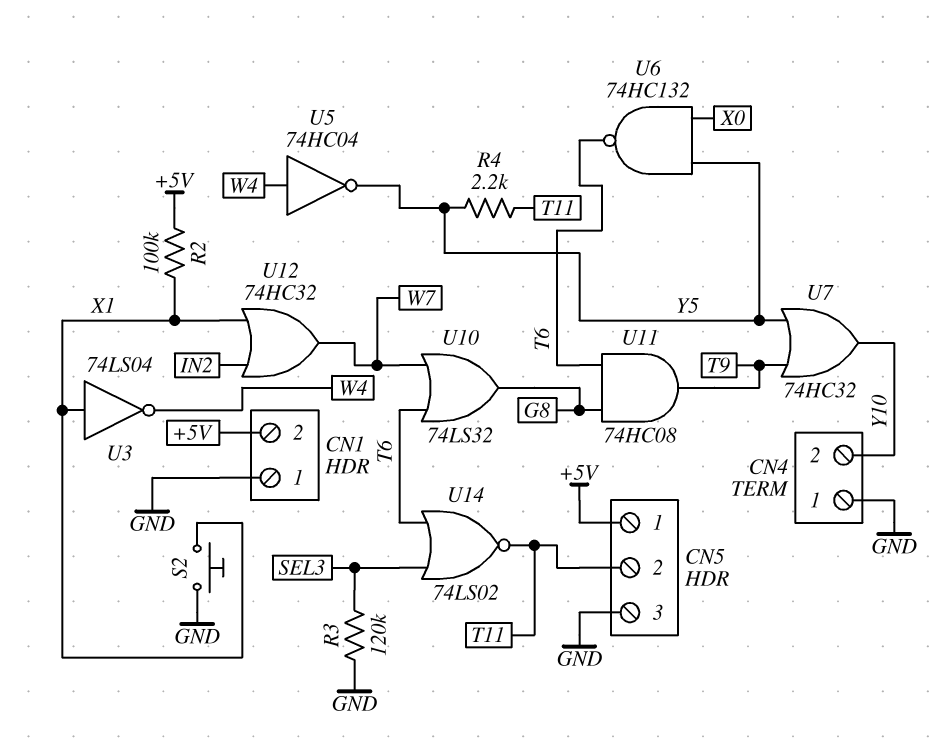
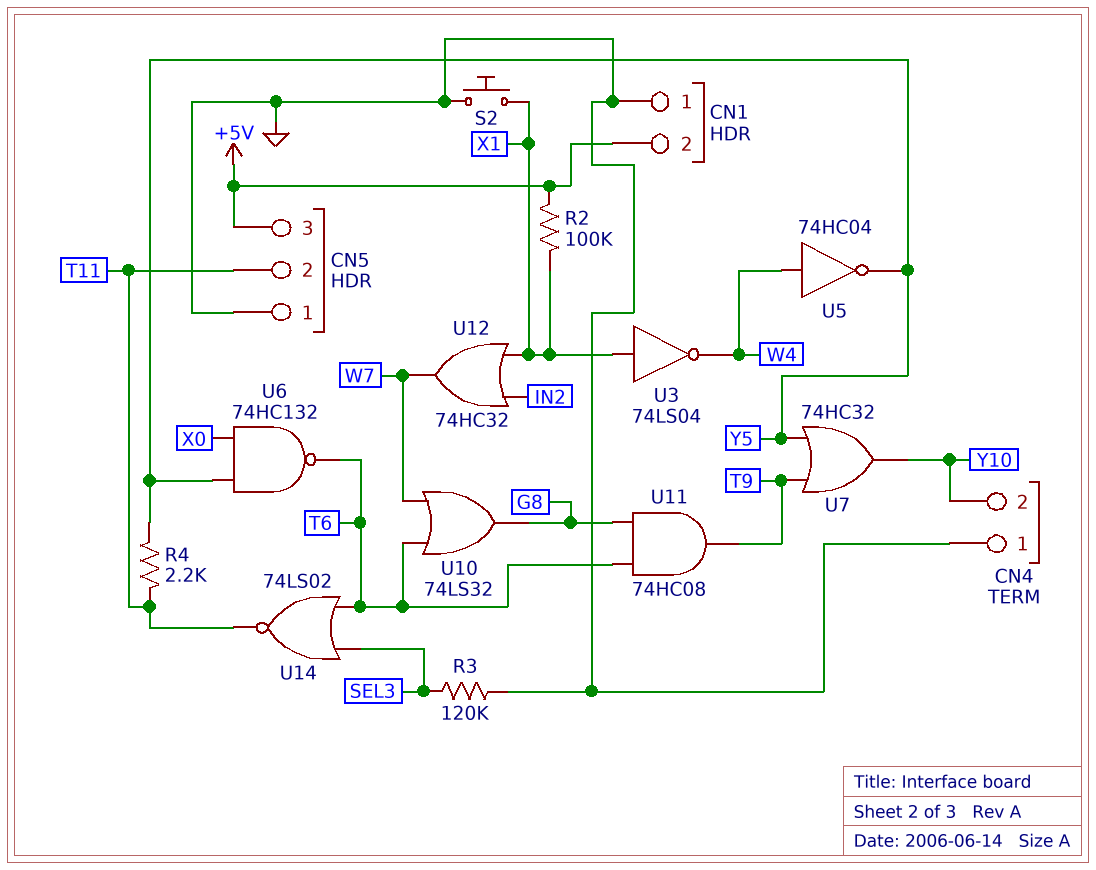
CN5 pin 1: +5V -> GND
CN5 pin 3: GND -> +5V

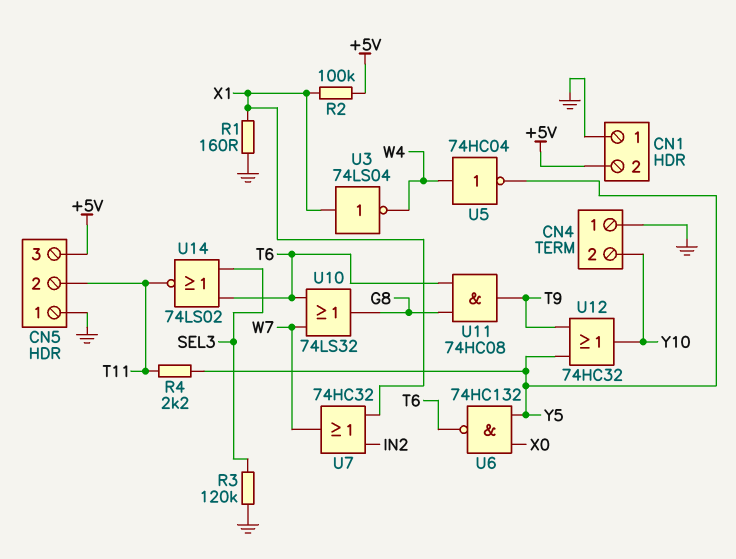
R1: none -> 160 (GND, X1)
S2: button (GND, X1) -> none
U7: OR 74HC32 (in T9, in Y5, out Y10) -> OR 74HC32 (in IN2, in X1, out W7)
U12: OR 74HC32 (in IN2, in X1, out W7) -> OR 74HC32 (in T9, in Y5, out Y10)

